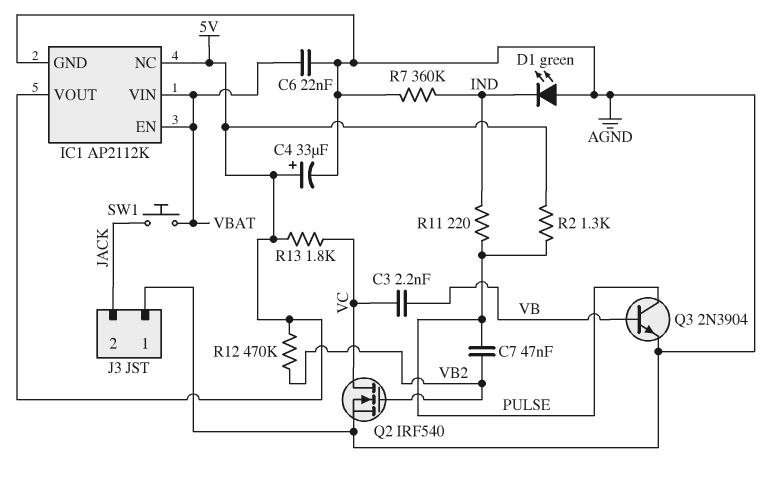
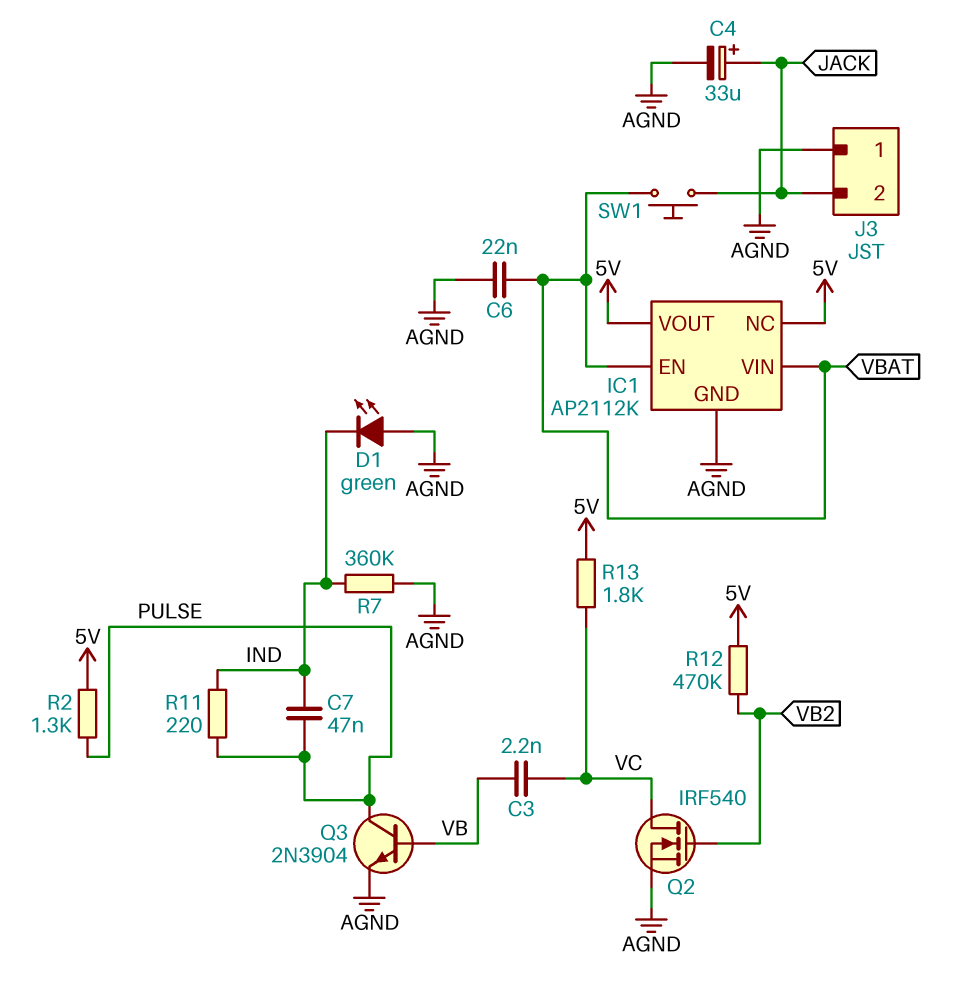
C4: 33uF (plus 5V, minus AGND) -> 33uF (plus JACK, minus AGND)
C7: 47nF (PULSE, VB2) -> 47nF (IND, PULSE)

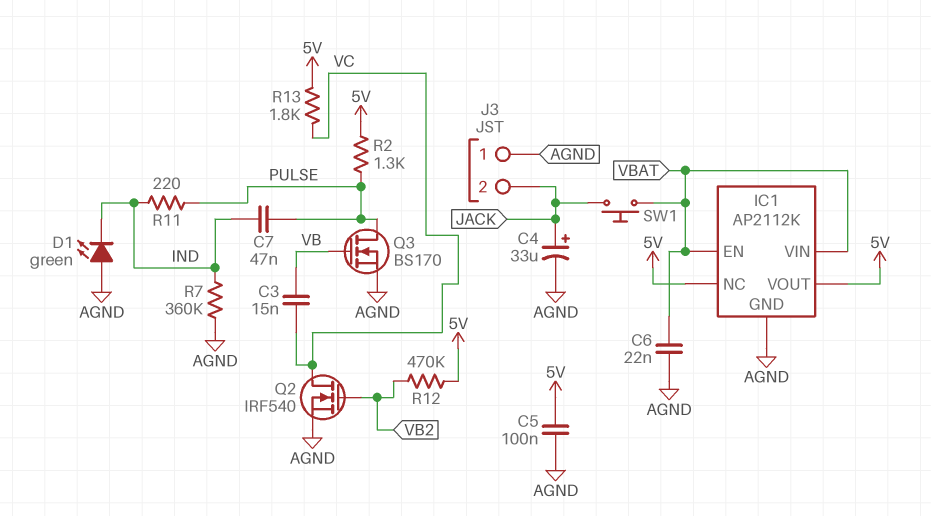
C3: 2.2nF (VB, VC) -> 15nF (VB, VC)
C5: none -> 100nF (5V, AGND)
Q3: NPN 2N3904 (B VB, C PULSE, E AGND) -> NMOS BS170 (G VB, D PULSE, S AGND)

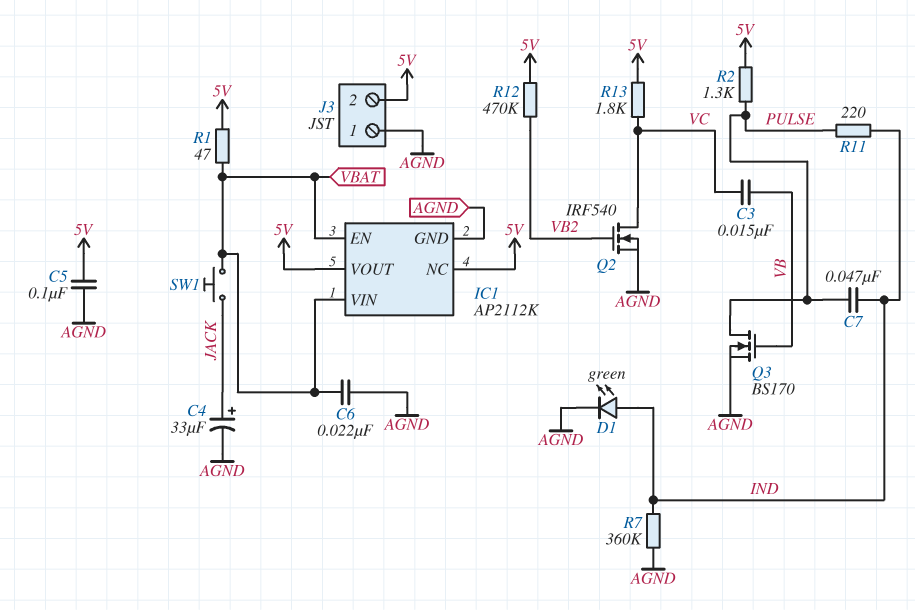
D1: LED green (A AGND, K IND) -> LED green (A IND, K AGND)
J3 pin 2: JACK -> 5V
R1: none -> 47 (5V, VBAT)

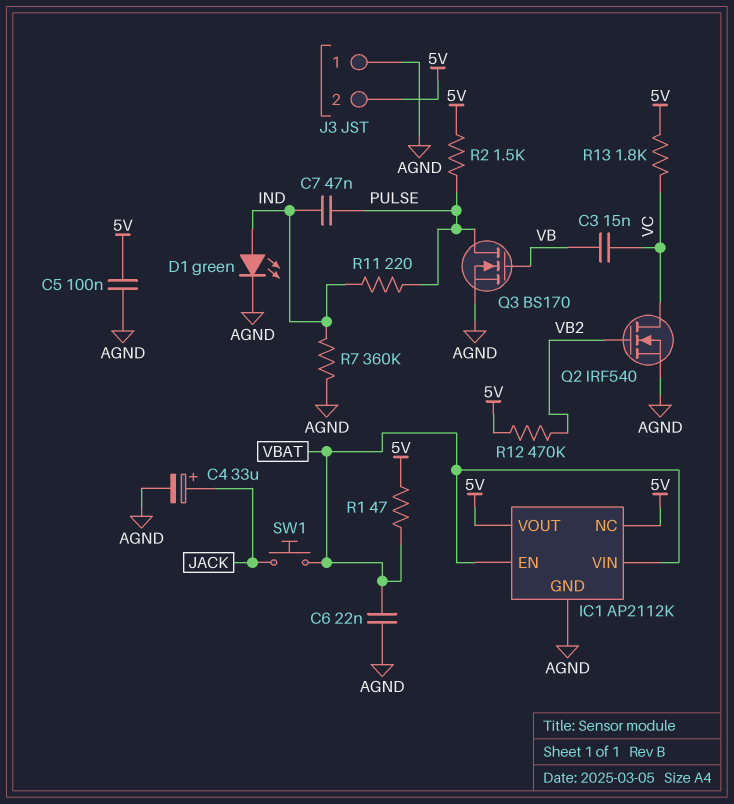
R2: 1.3k (5V, PULSE) -> 1.5k (5V, PULSE)

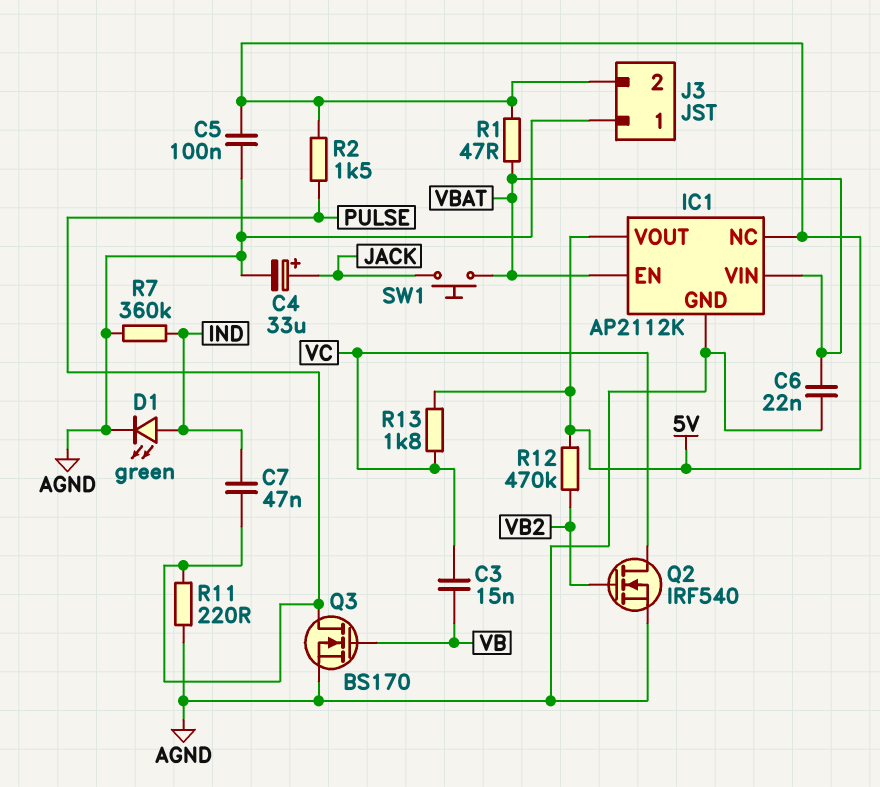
R11: 220 (IND, PULSE) -> 220 (AGND, PULSE)

